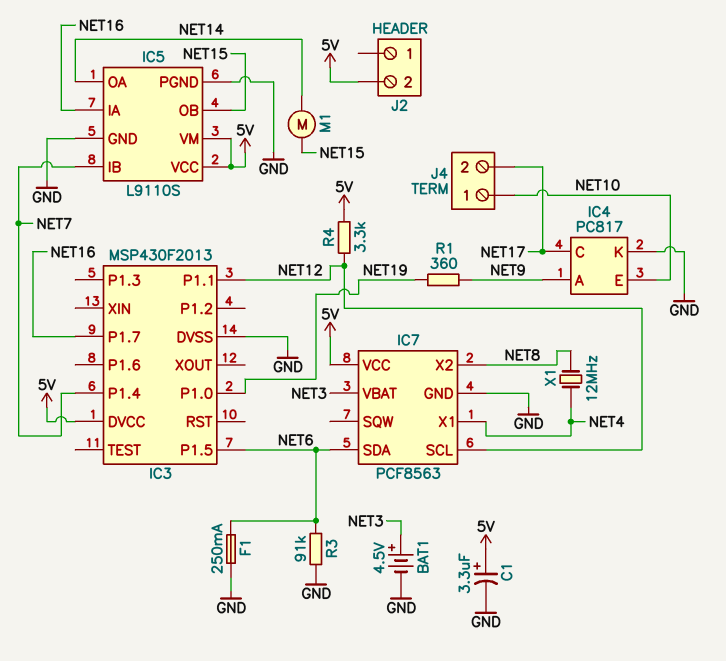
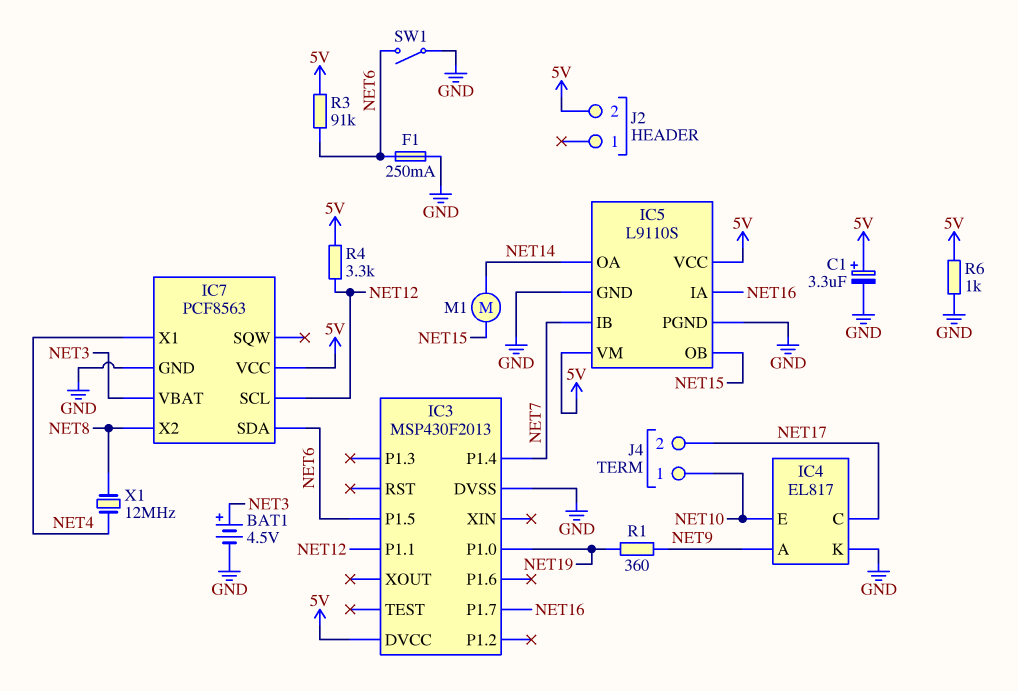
IC4: PC817 -> EL817
R3: 91k (GND, NET6) -> 91k (5V, NET6)
R6: none -> 1k (5V, GND)
SW1: none -> switch (GND, NET6)

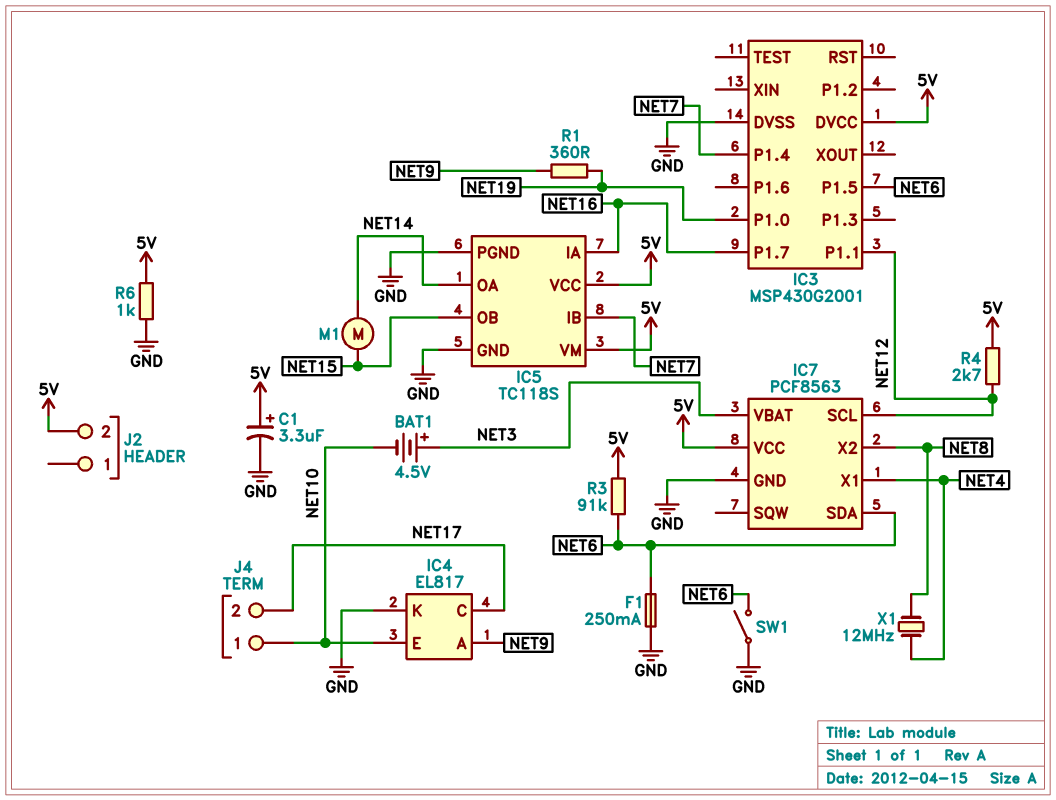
BAT1: 4.5V (plus NET3, minus GND) -> 4.5V (plus NET3, minus NET10)
IC3: MSP430F2013 -> MSP430G2001
IC5: L9110S -> TC118S
R4: 3.3k (5V, NET12) -> 2.7k (5V, NET12)

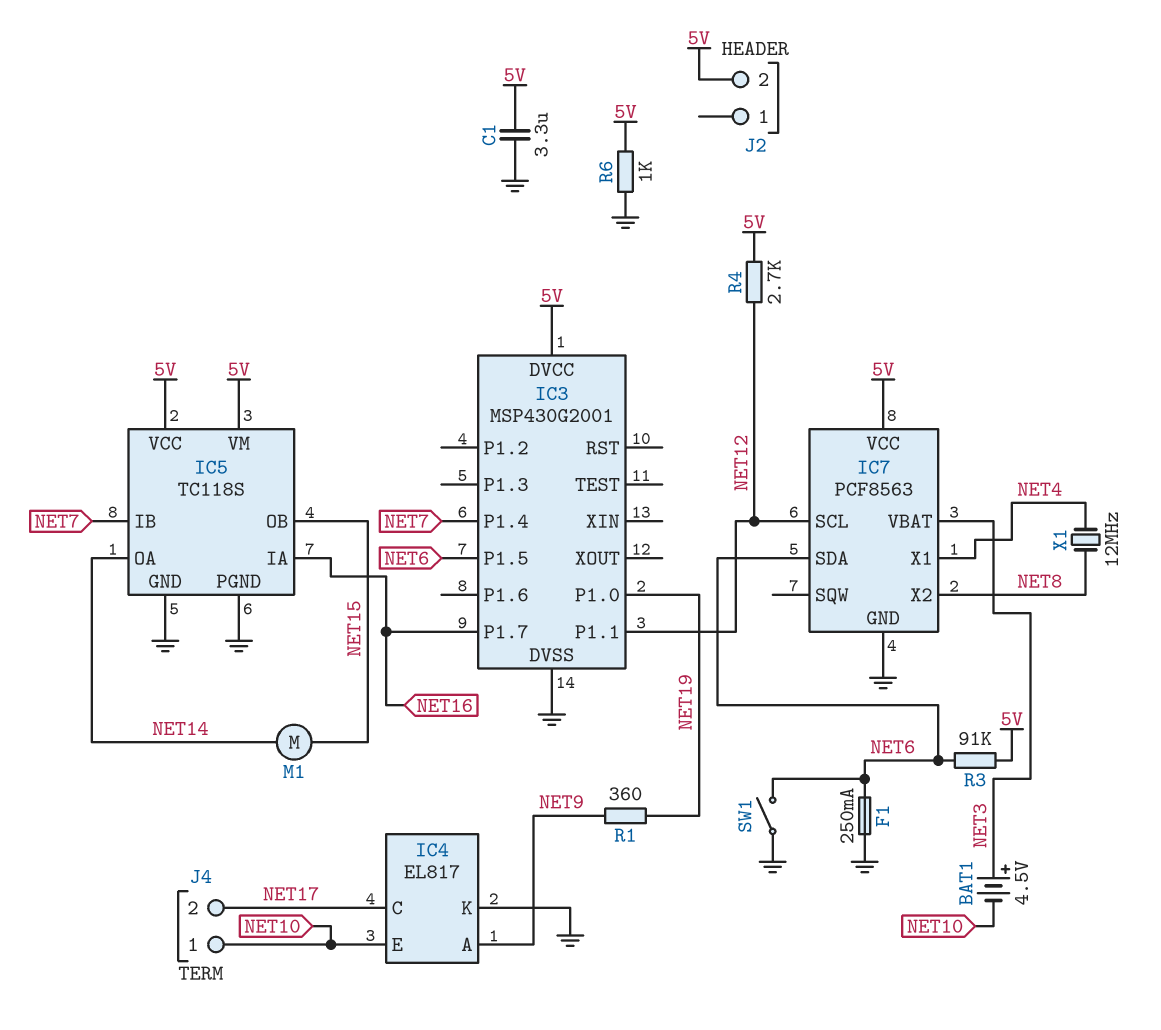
C1: 3.3uF (plus 5V, minus GND) -> 3.3uF (5V, GND)

